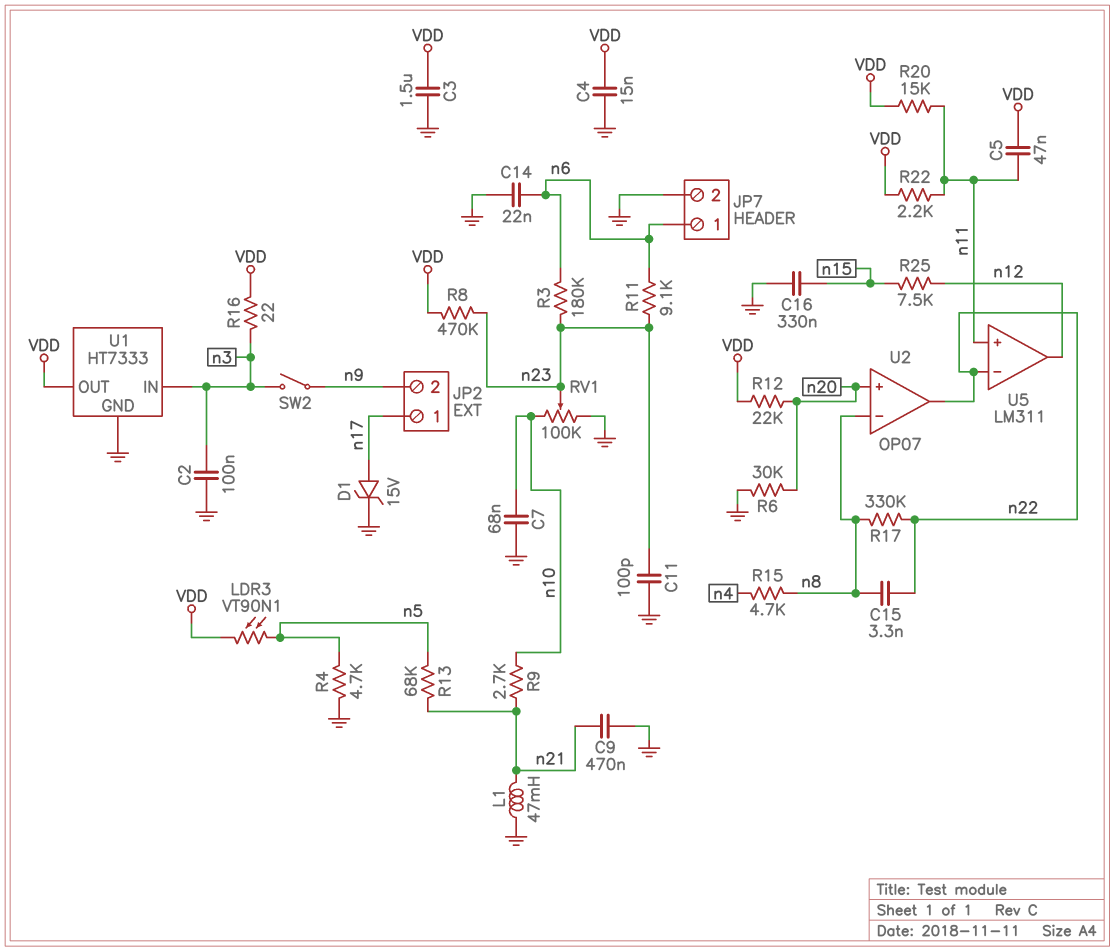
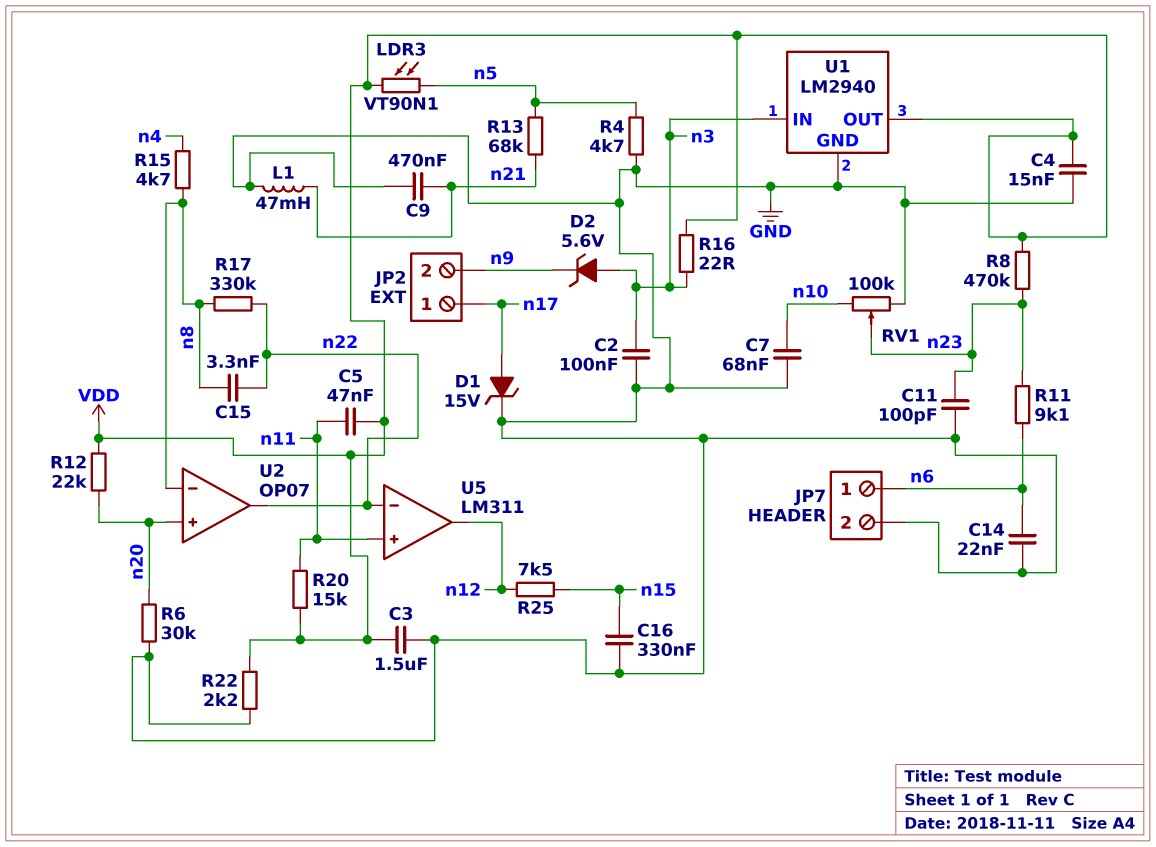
D2: none -> zener 5.6V (A n3, K n9)
R3: 180k (n6, n23) -> none
R9: 2.7k (n10, n21) -> none
R22: 2.2k (VDD, n11) -> 2.2k (GND, VDD)
SW2: switch (n3, n9) -> none
U1: HT7333 -> LM2940

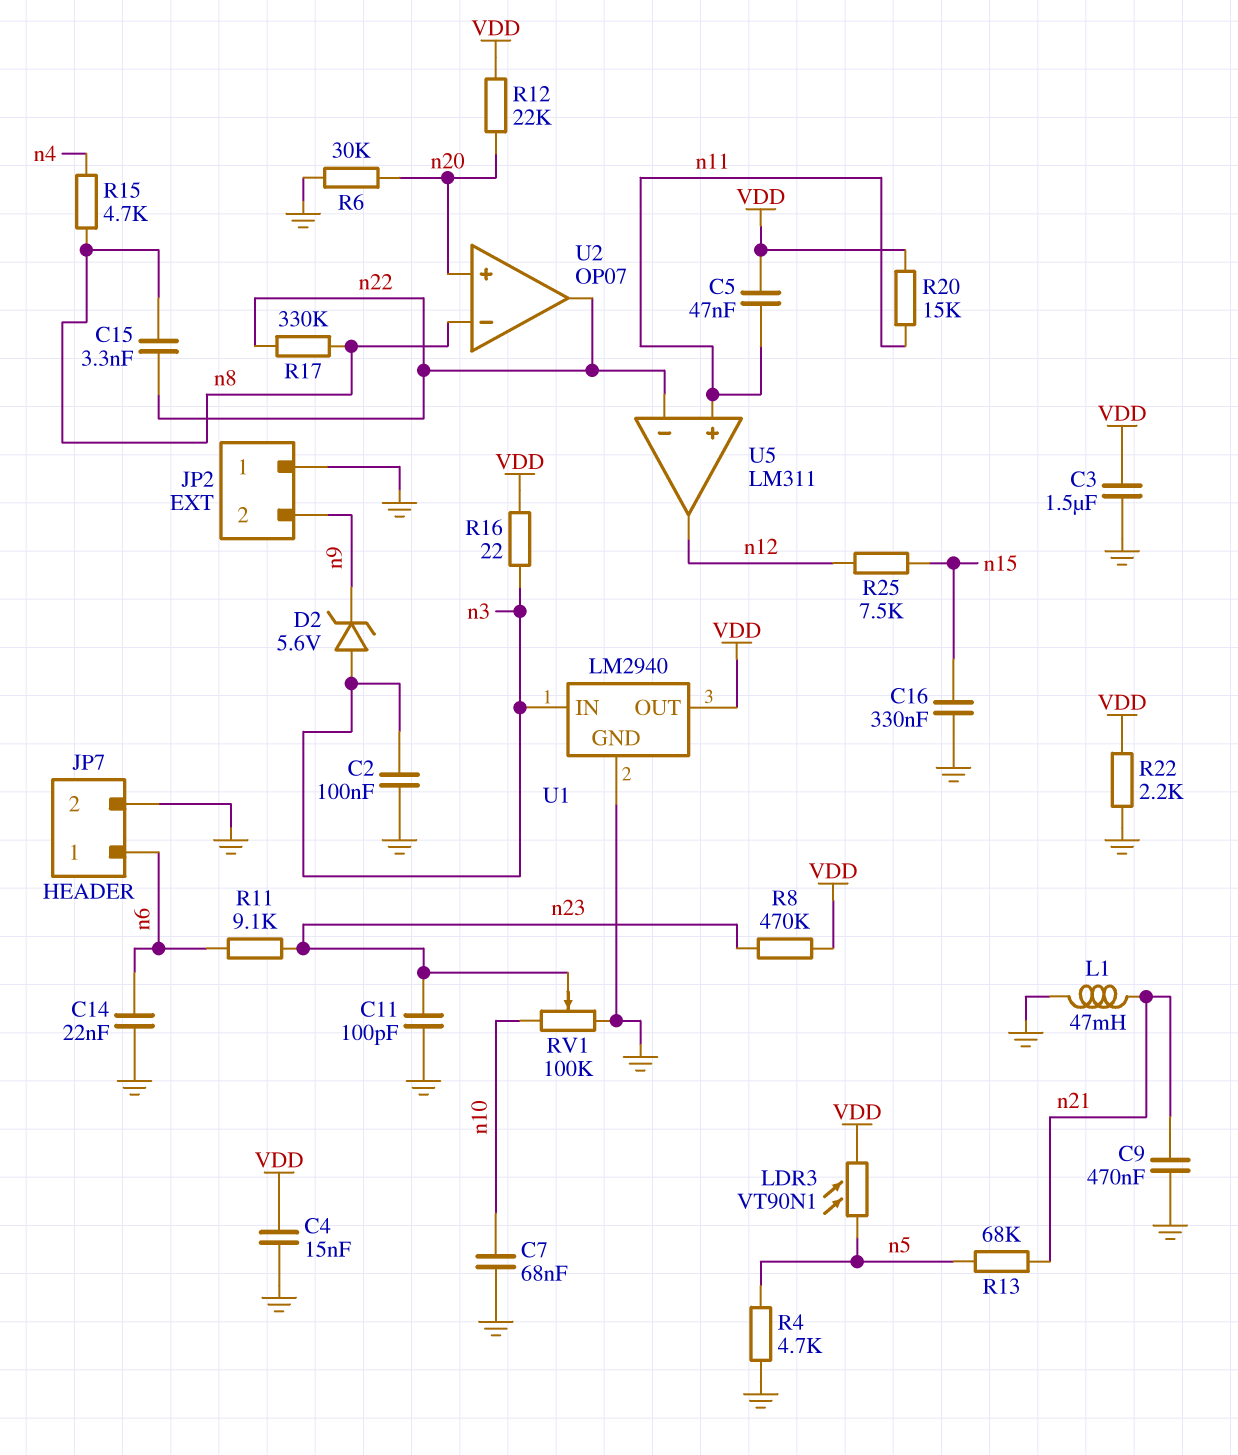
D1: zener 15V (A n17, K GND) -> none
JP2 pin 1: n17 -> GND

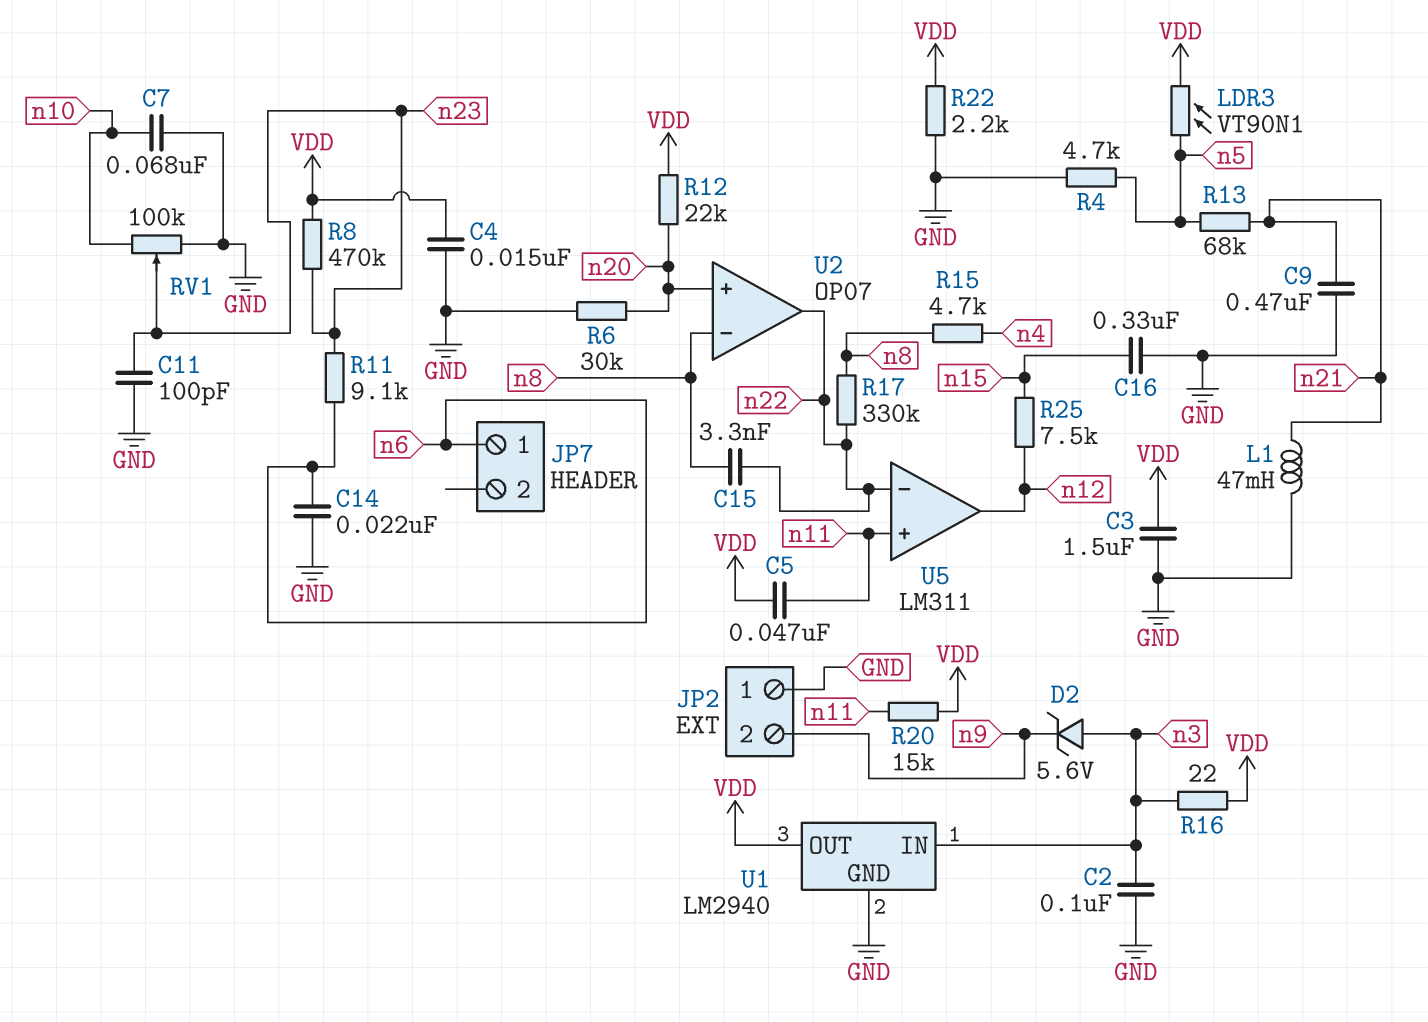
JP7 pin 2: GND -> none

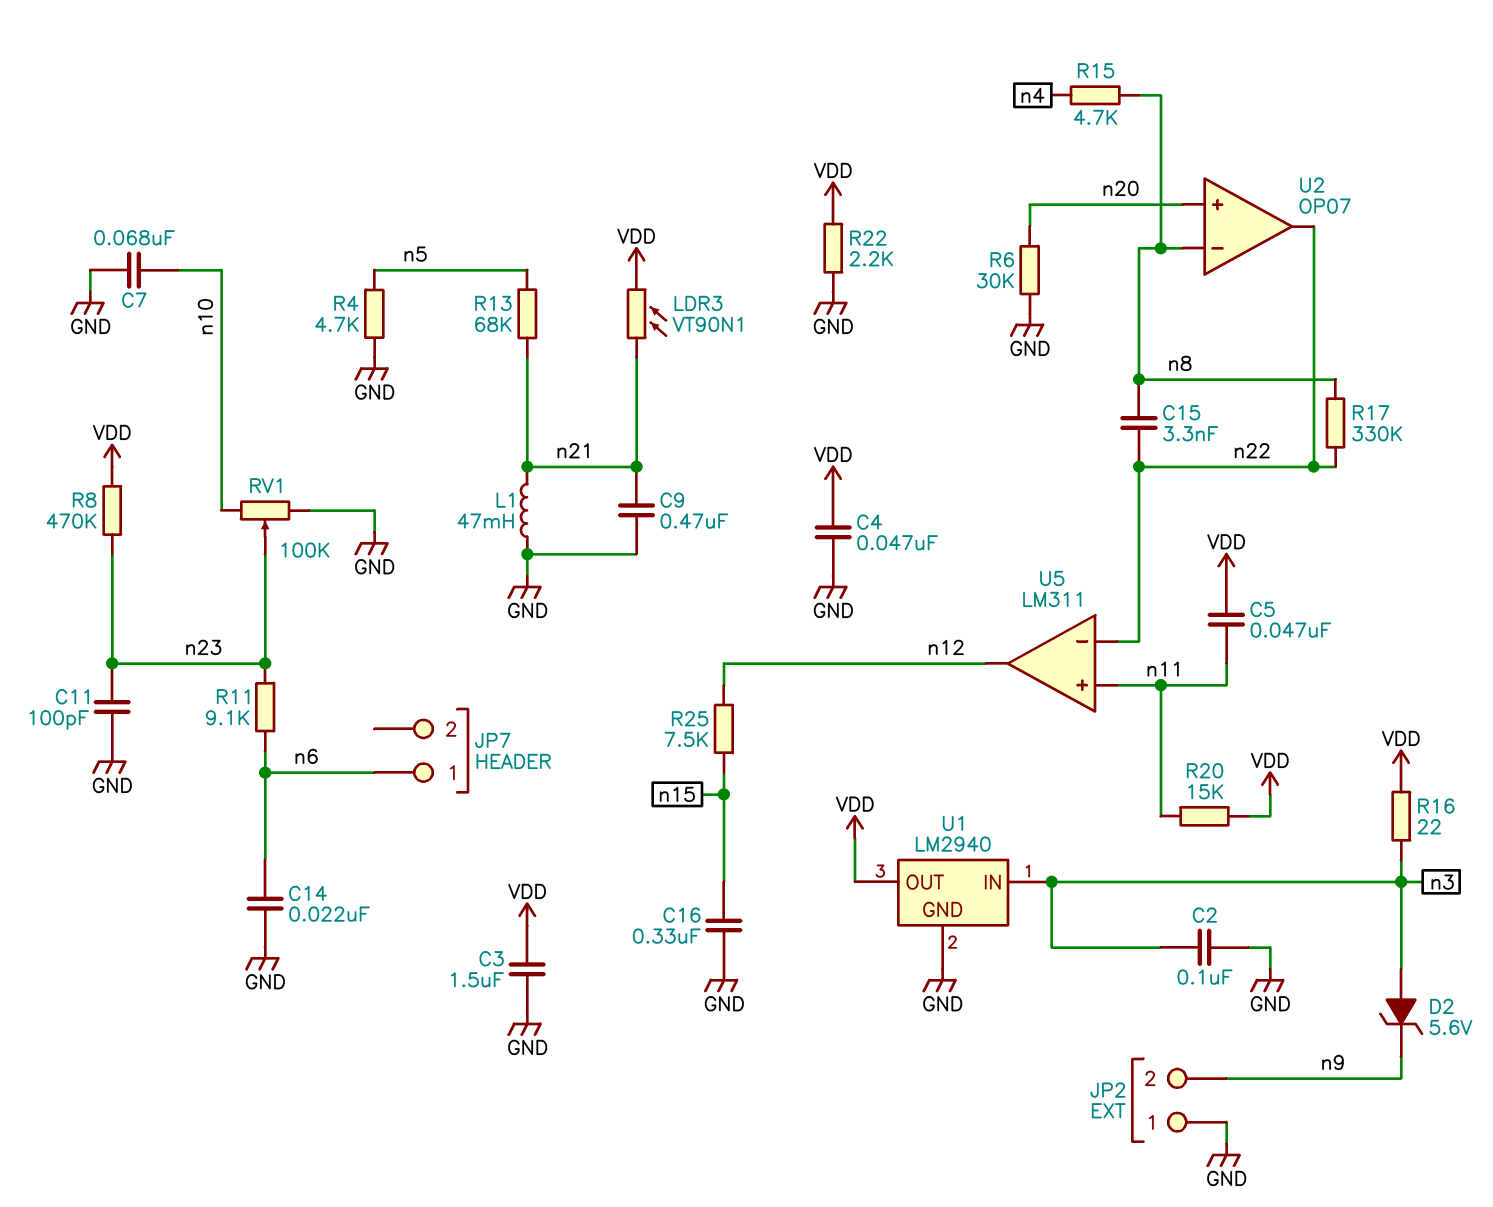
C4: 15nF (GND, VDD) -> 47nF (GND, VDD)
LDR3: VT90N1 (VDD, n5) -> VT90N1 (VDD, n21)
R12: 22k (VDD, n20) -> none

